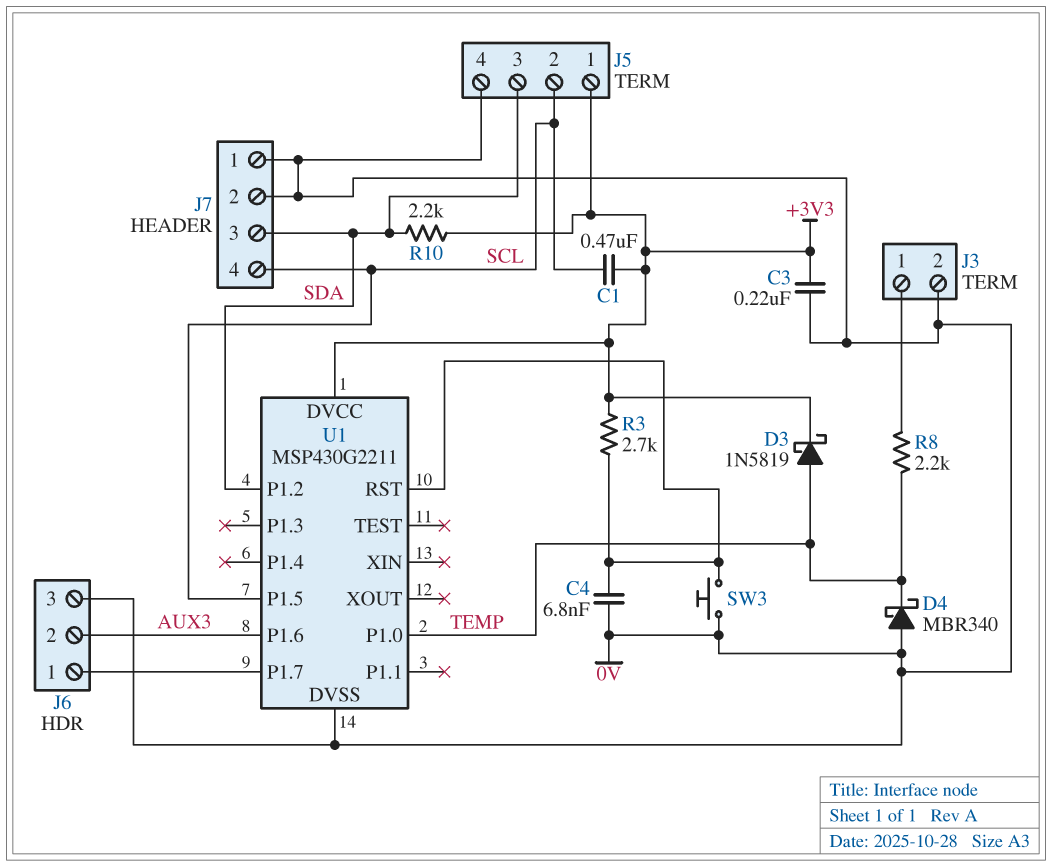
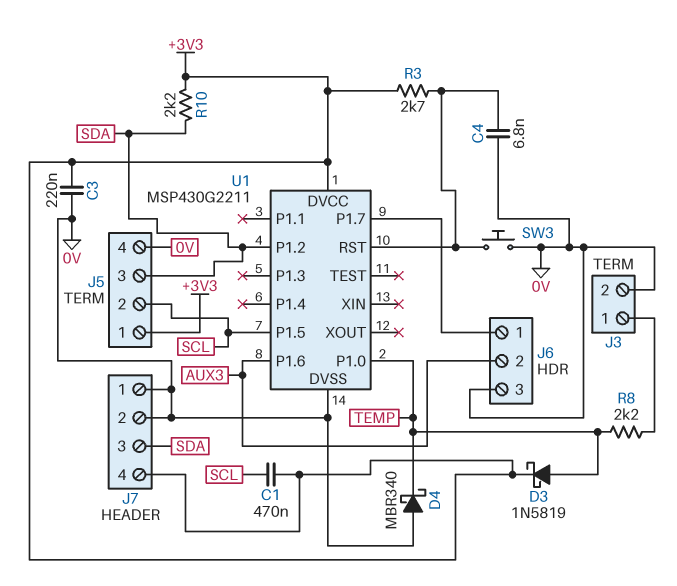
J7 pin 4: SCL -> +3V3

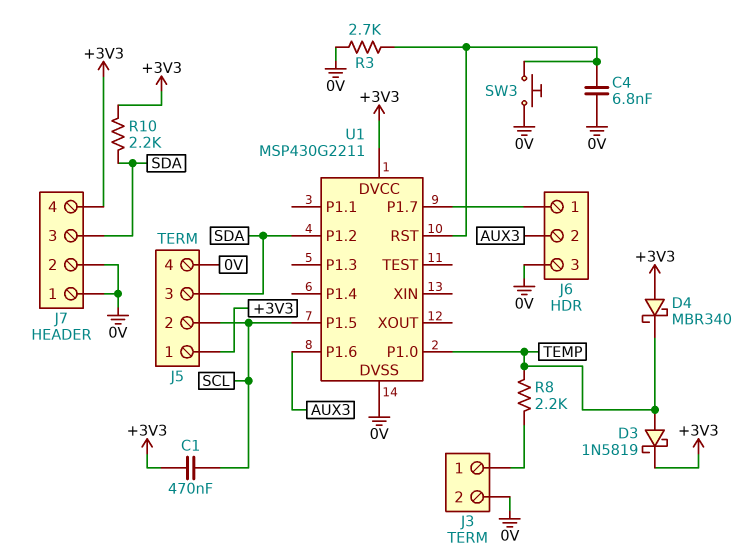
C3: 220nF (+3V3, 0V) -> none
D4: schottky MBR340 (A 0V, K TEMP) -> schottky MBR340 (A +3V3, K TEMP)
R3: 2.7k (+3V3, U1/RST) -> 2.7k (0V, U1/RST)

